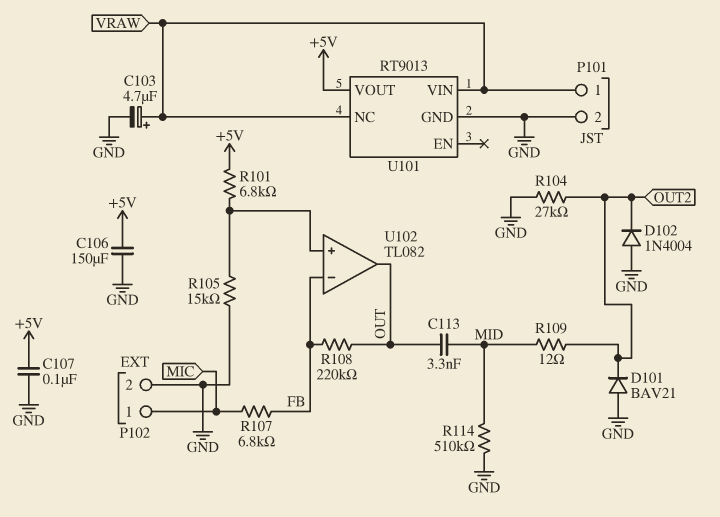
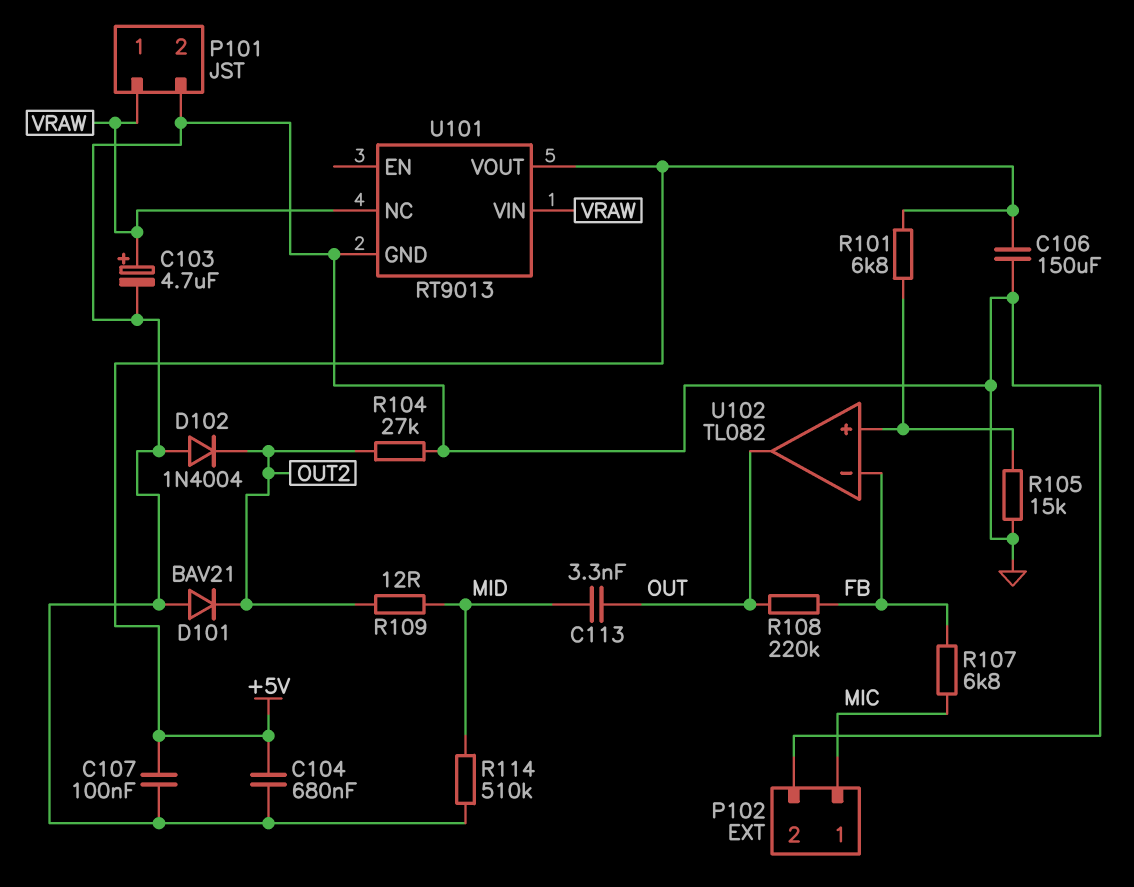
C104: none -> 680nF (+5V, GND)

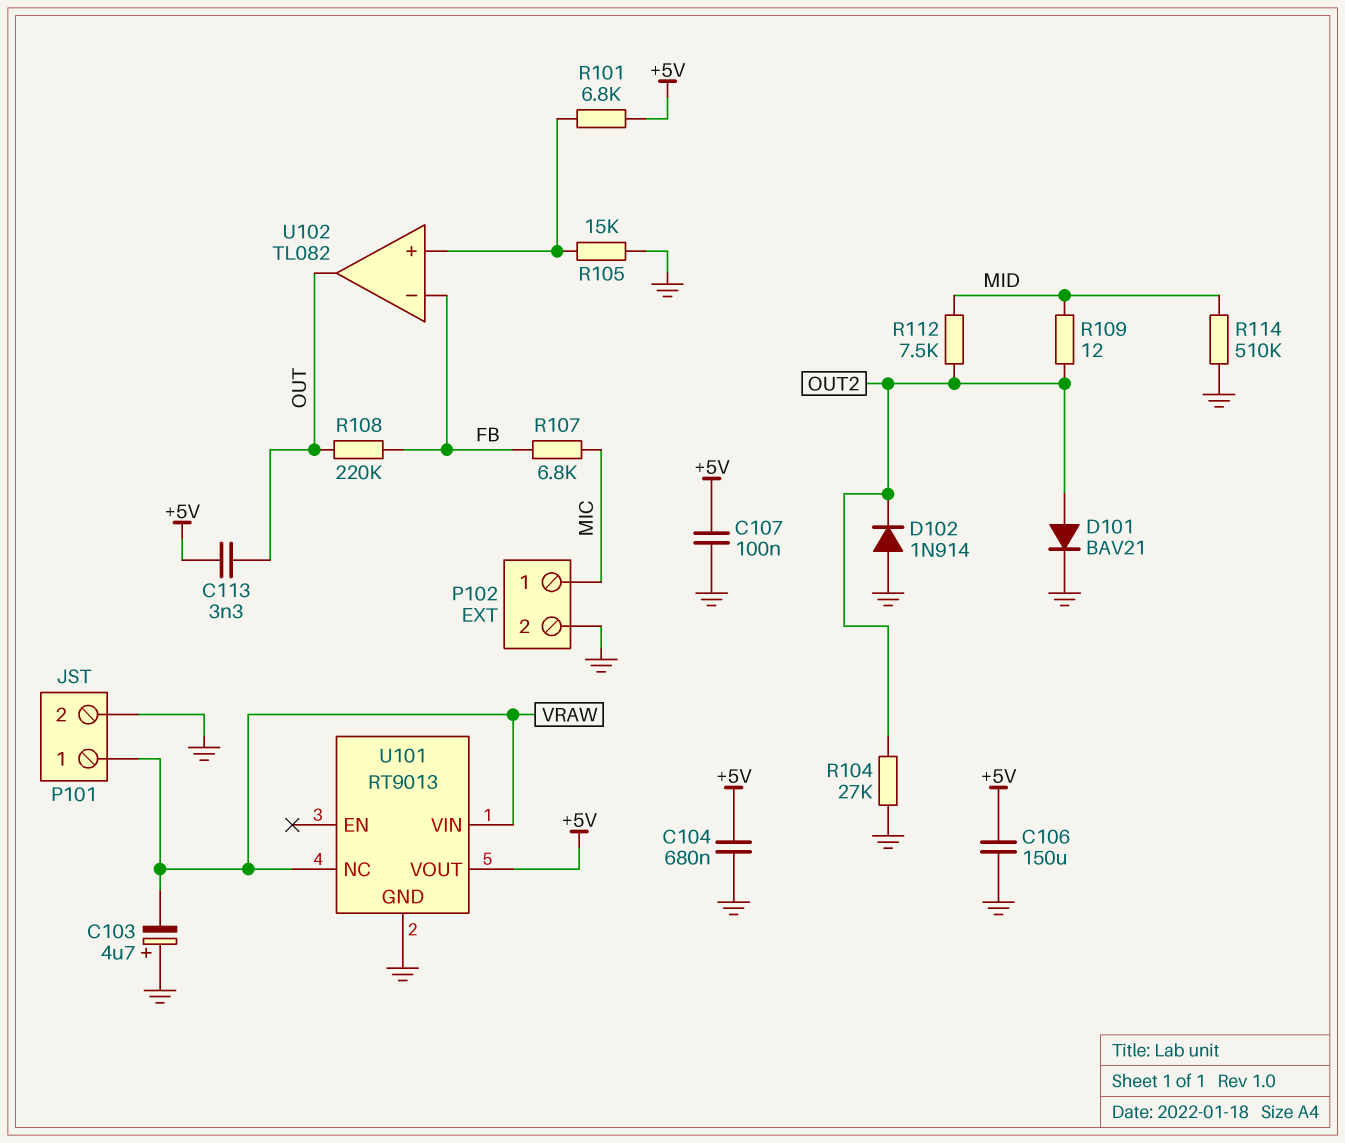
C103: 4.7uF (plus VRAW, minus GND) -> 4.7uF (plus GND, minus VRAW)
C113: 3.3nF (MID, OUT) -> 3.3nF (+5V, OUT)
D101: diode BAV21 (A GND, K OUT2) -> diode BAV21 (A OUT2, K GND)
D102: diode 1N4004 (A GND, K OUT2) -> diode 1N914 (A GND, K OUT2)
R112: none -> 7.5k (MID, OUT2)

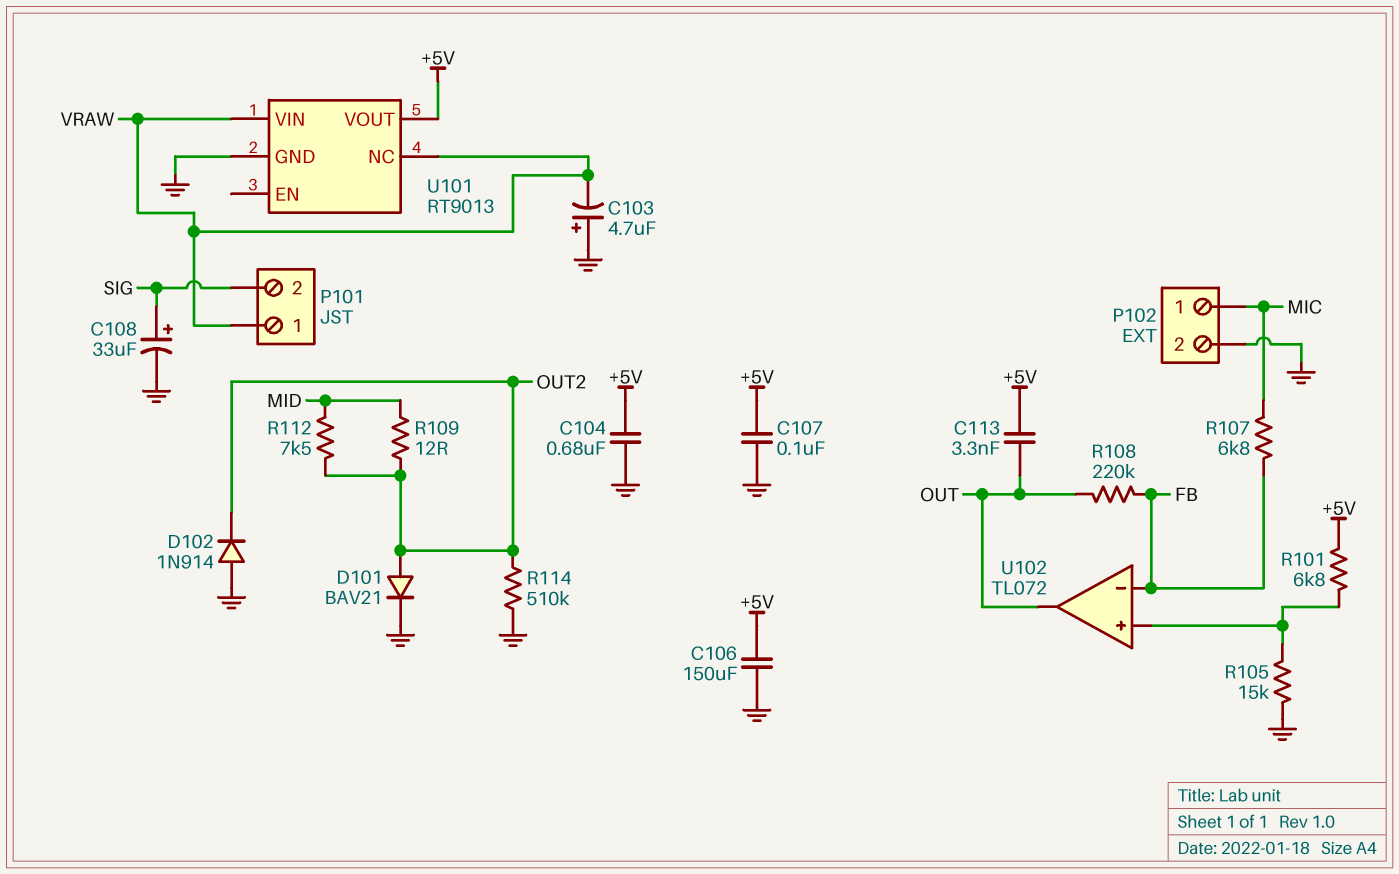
C108: none -> 33uF (plus SIG, minus GND)
P101 pin 2: GND -> SIG
R104: 27k (GND, OUT2) -> none
R114: 510k (GND, MID) -> 510k (GND, OUT2)
U102: TL082 -> TL072

